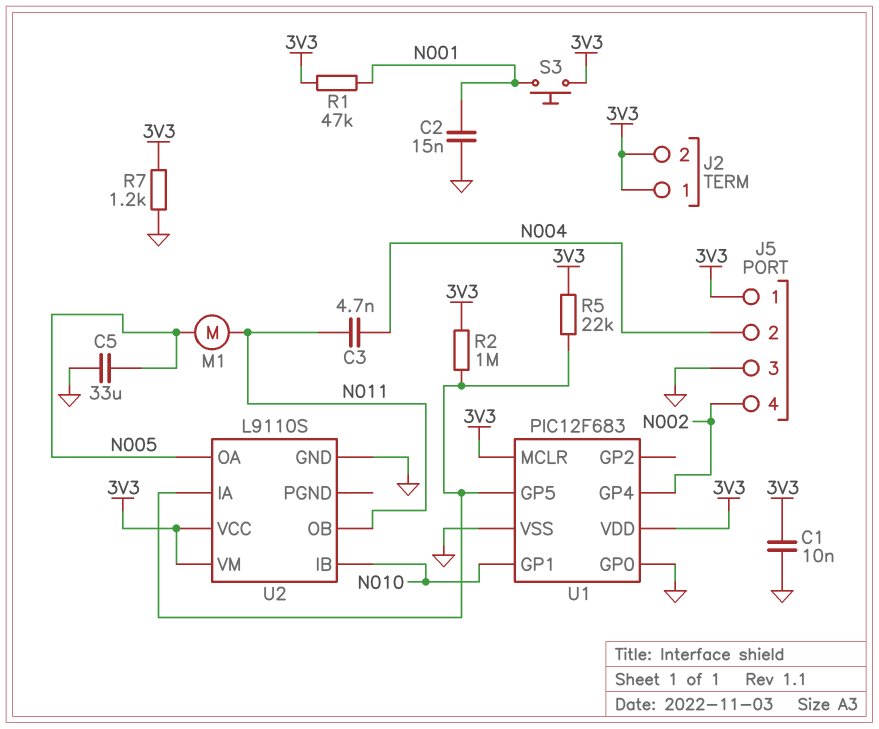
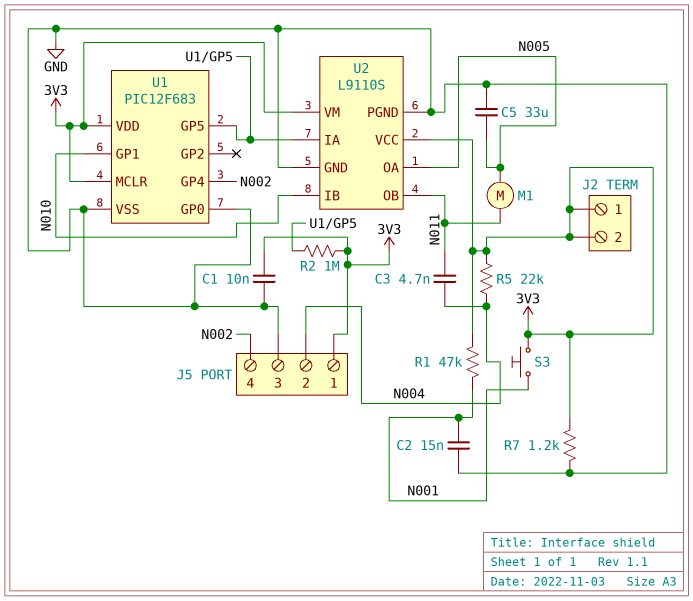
R5: 22k (3V3, U1/GP5) -> 22k (3V3, N004)
U2 pin PGND: none -> GND

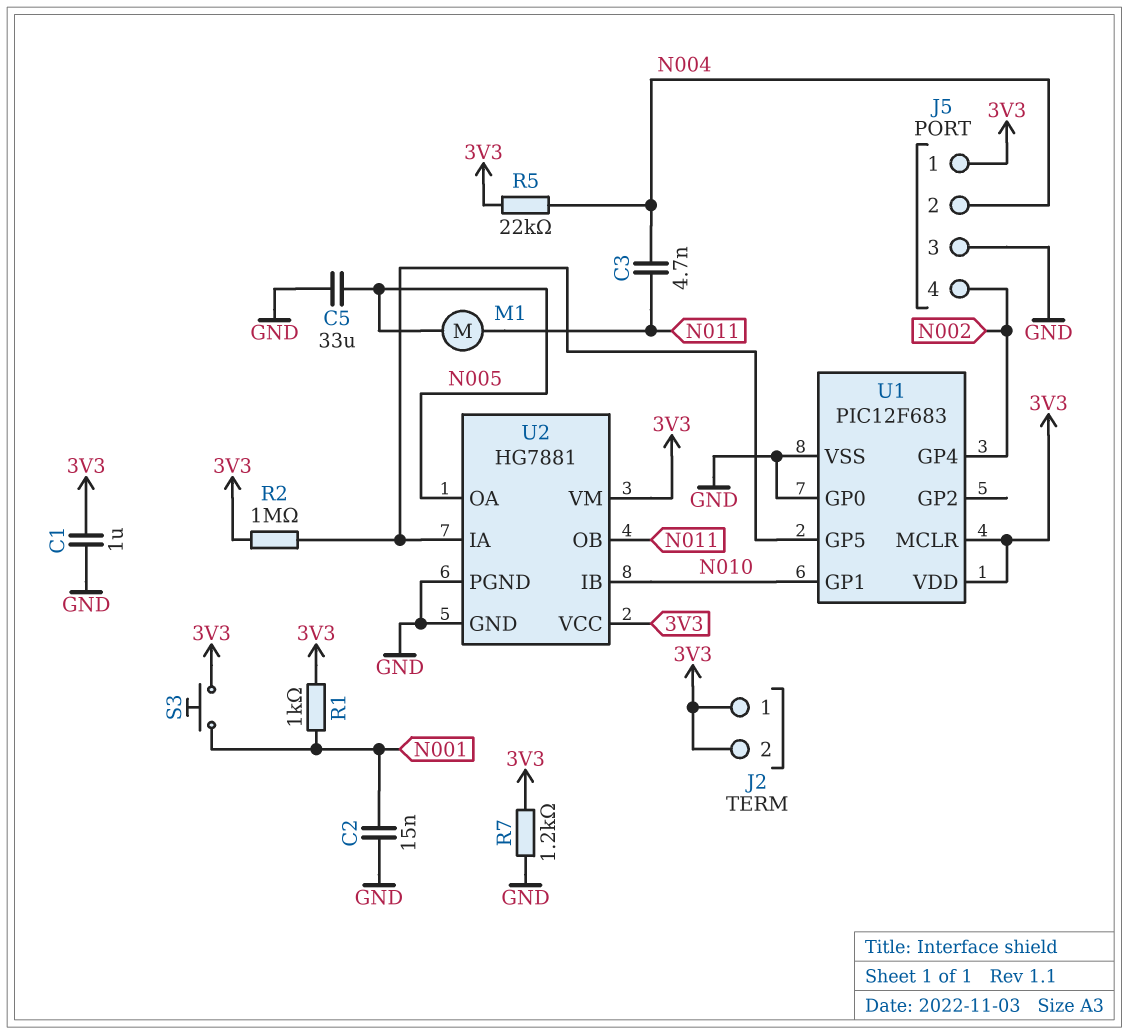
C1: 10nF (3V3, GND) -> 1uF (3V3, GND)
R1: 47k (3V3, N001) -> 1k (3V3, N001)
U2: L9110S -> HG7881

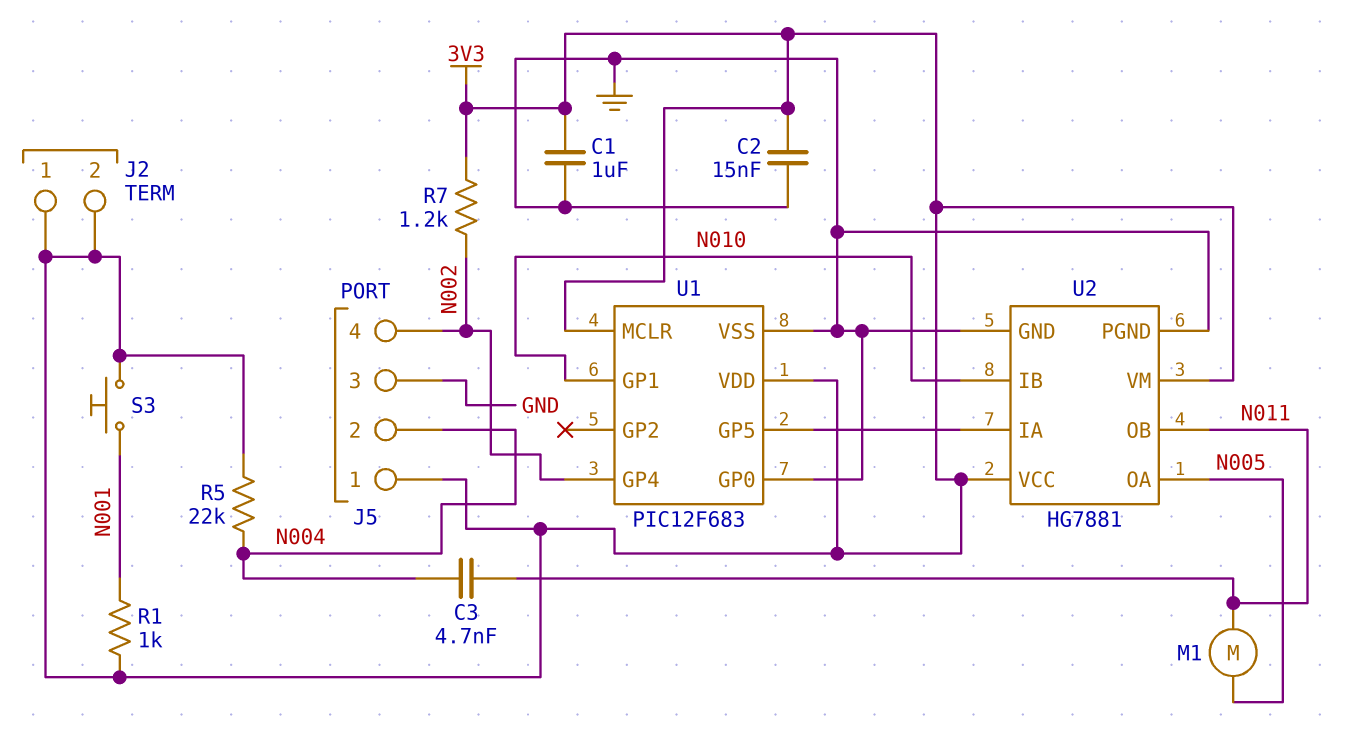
C2: 15nF (GND, N001) -> 15nF (3V3, GND)
C5: 33uF (GND, N005) -> none
R2: 1M (3V3, U1/GP5) -> none
R7: 1.2k (3V3, GND) -> 1.2k (3V3, N002)

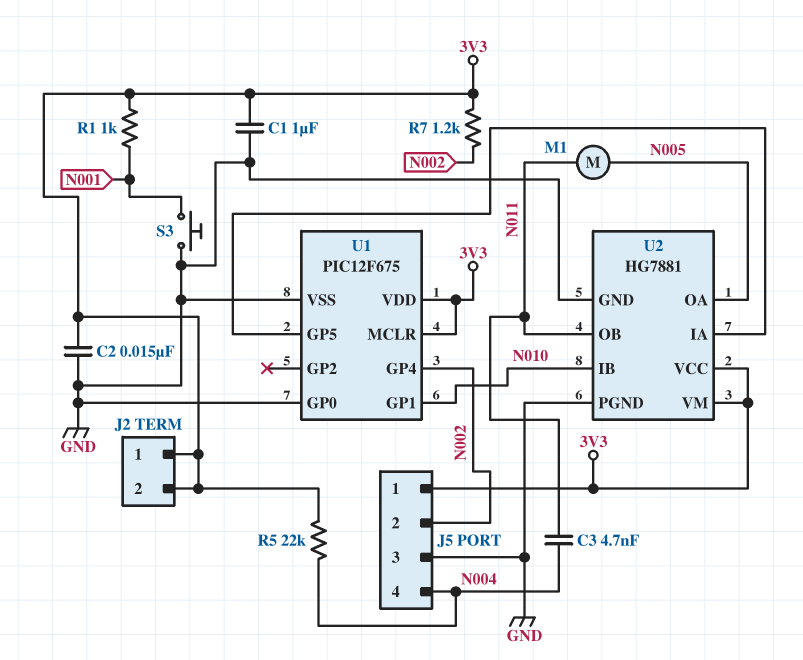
J5 pin 2: N004 -> N002
J5 pin 4: N002 -> N004
S3: button (3V3, N001) -> button (GND, N001)
U1: PIC12F683 -> PIC12F675

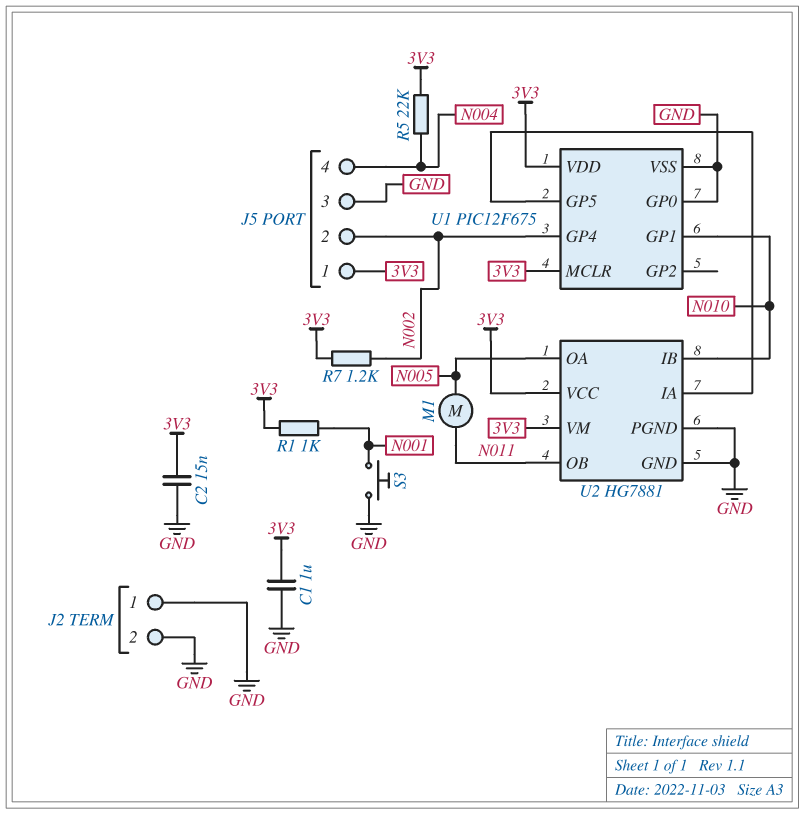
C3: 4.7nF (N004, N011) -> none
J2 pin 1: 3V3 -> GND
J2 pin 2: 3V3 -> GND

